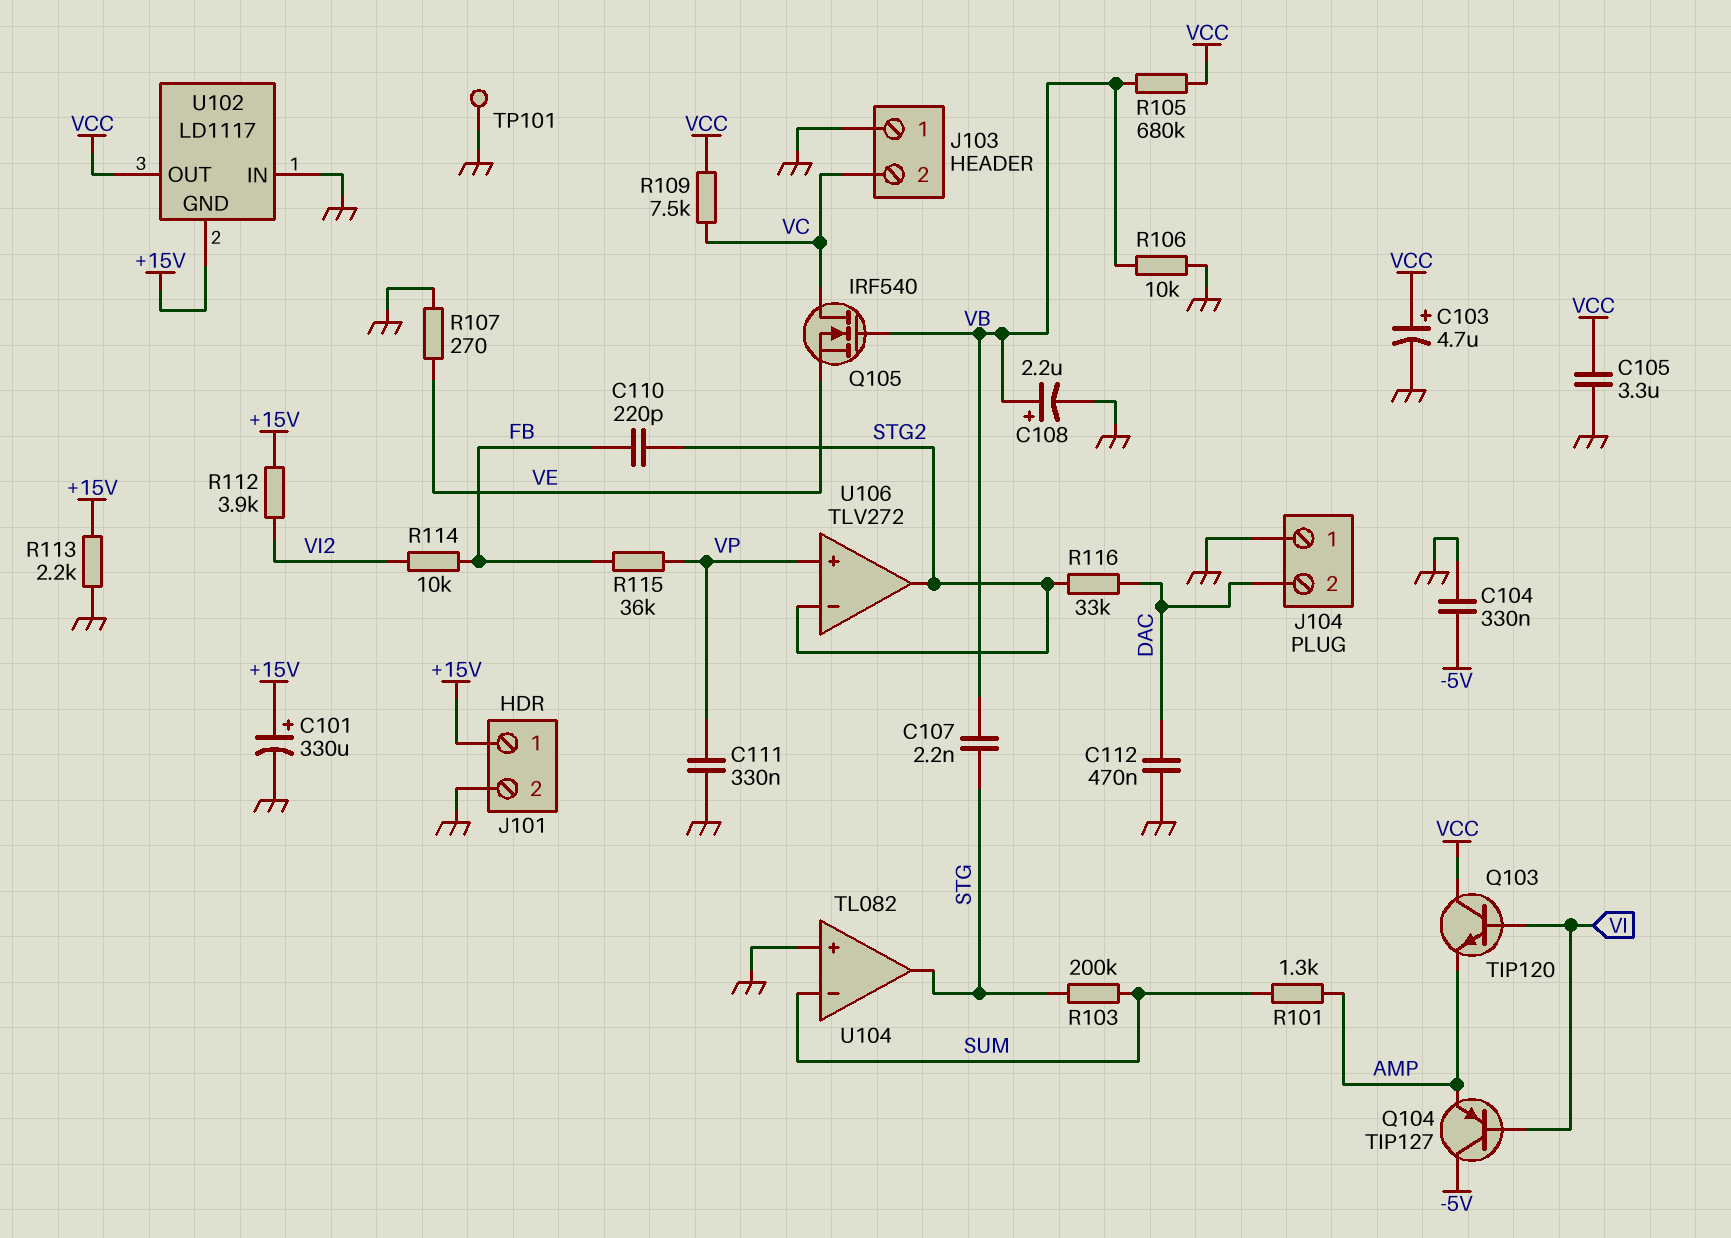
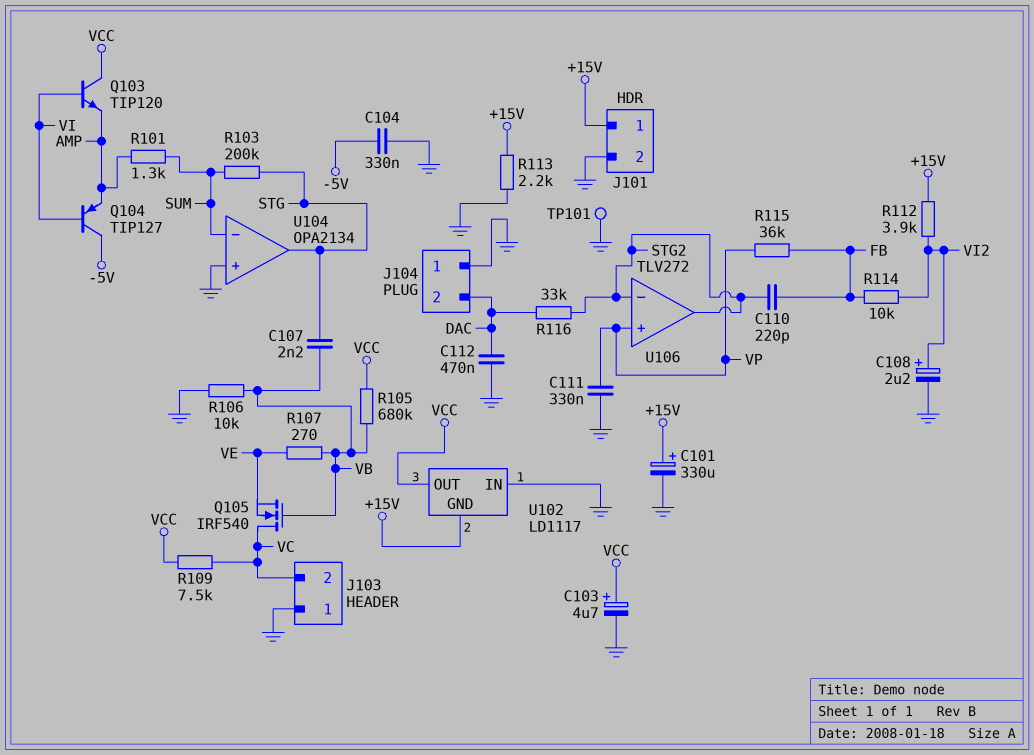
C105: 3.3uF (GND, VCC) -> none
C108: 2.2uF (plus VB, minus GND) -> 2.2uF (plus VI2, minus GND)
R107: 270 (GND, VE) -> 270 (VB, VE)
U104: TL082 -> OPA2134

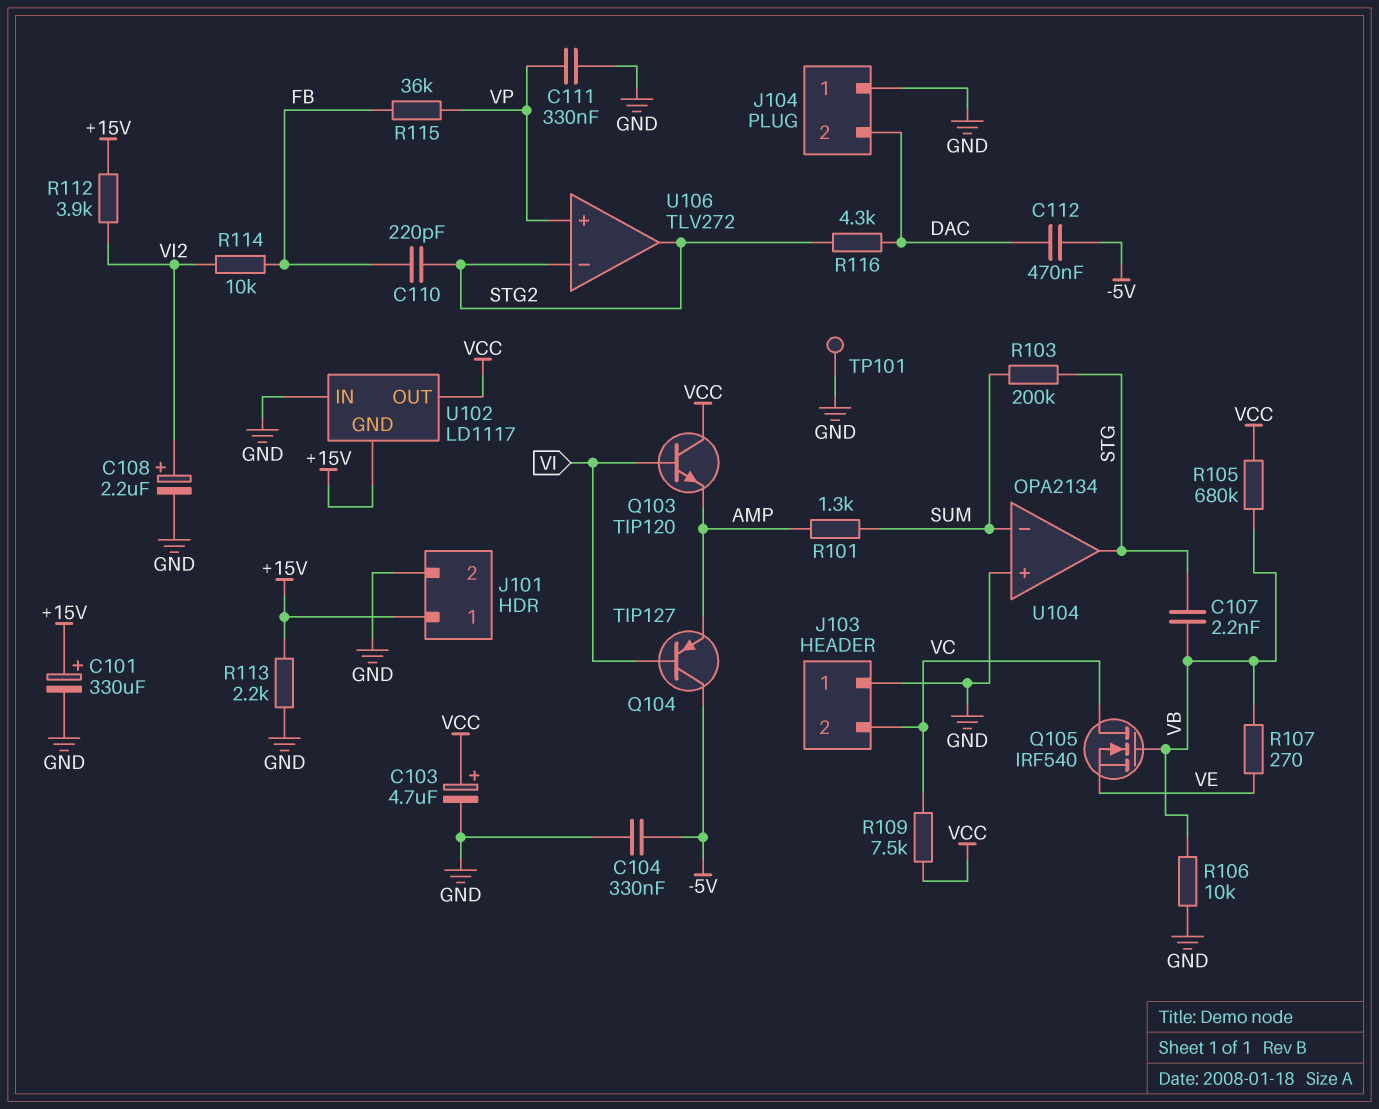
C112: 470nF (DAC, GND) -> 470nF (-5V, DAC)
R116: 33k (DAC, STG2) -> 4.3k (DAC, STG2)

